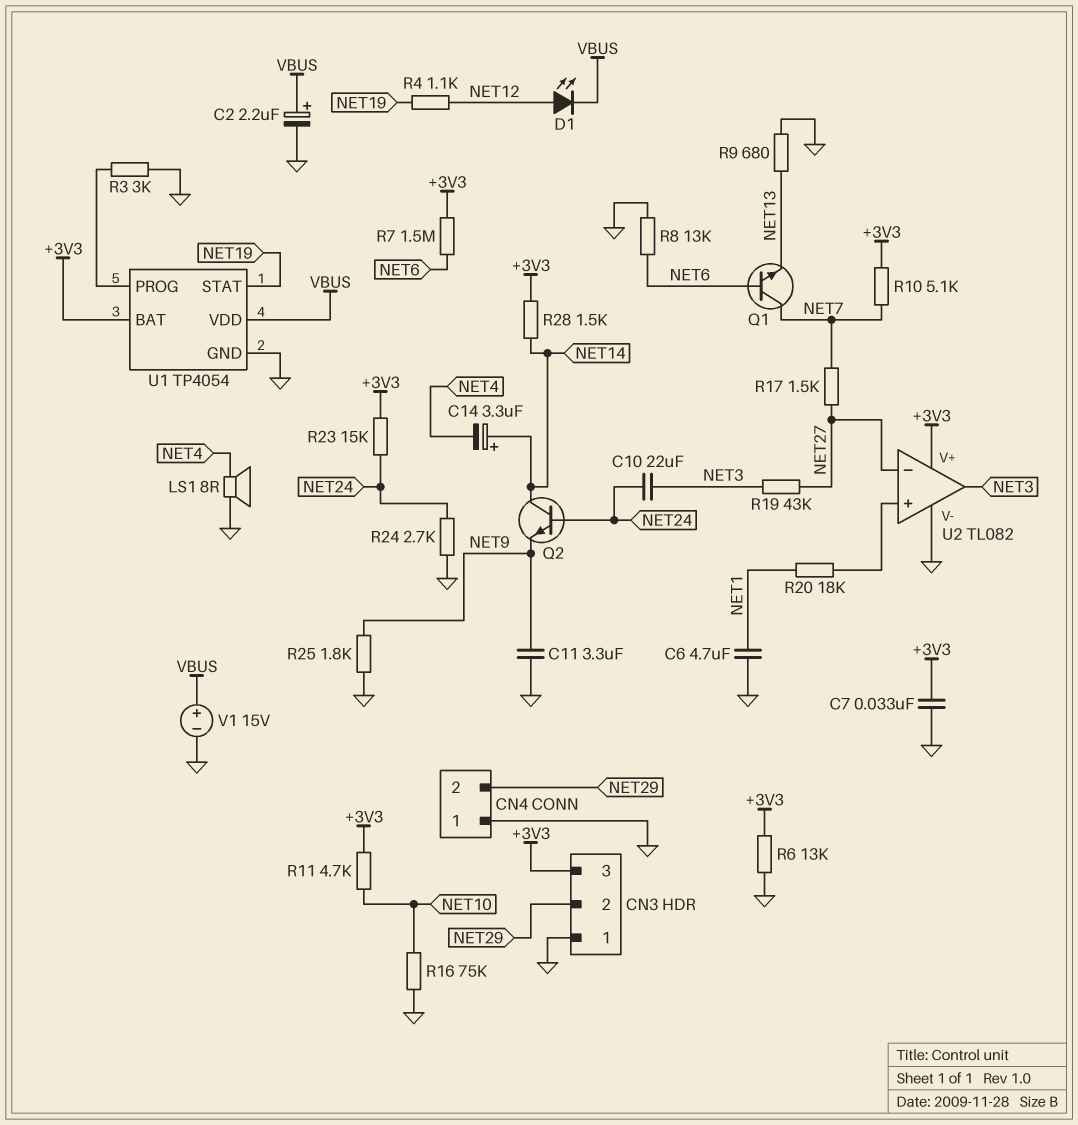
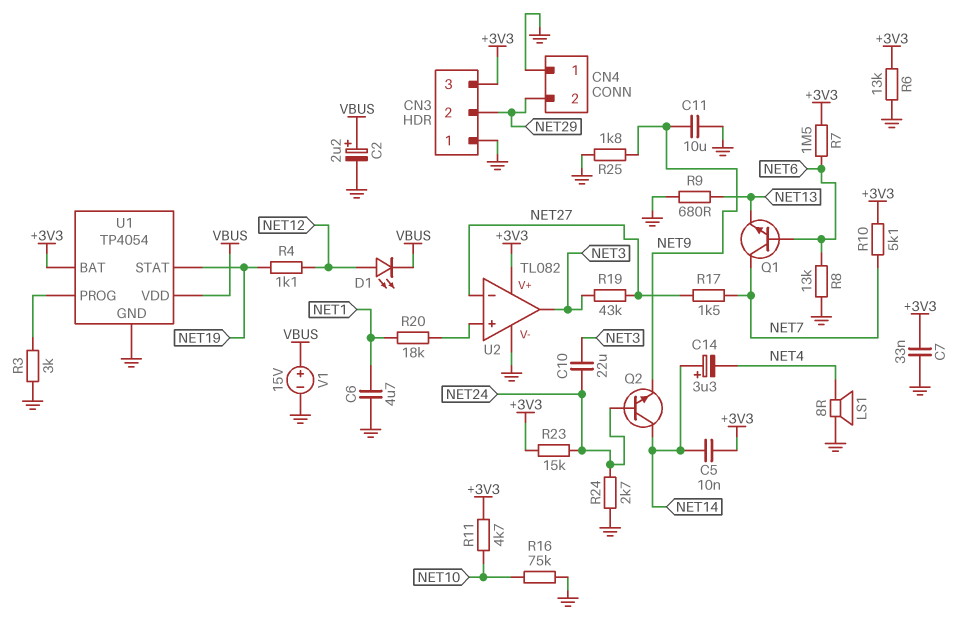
C5: none -> 10nF (+3V3, NET14)
C11: 3.3uF (GND, NET9) -> 10uF (GND, NET9)
R28: 1.5k (+3V3, NET14) -> none

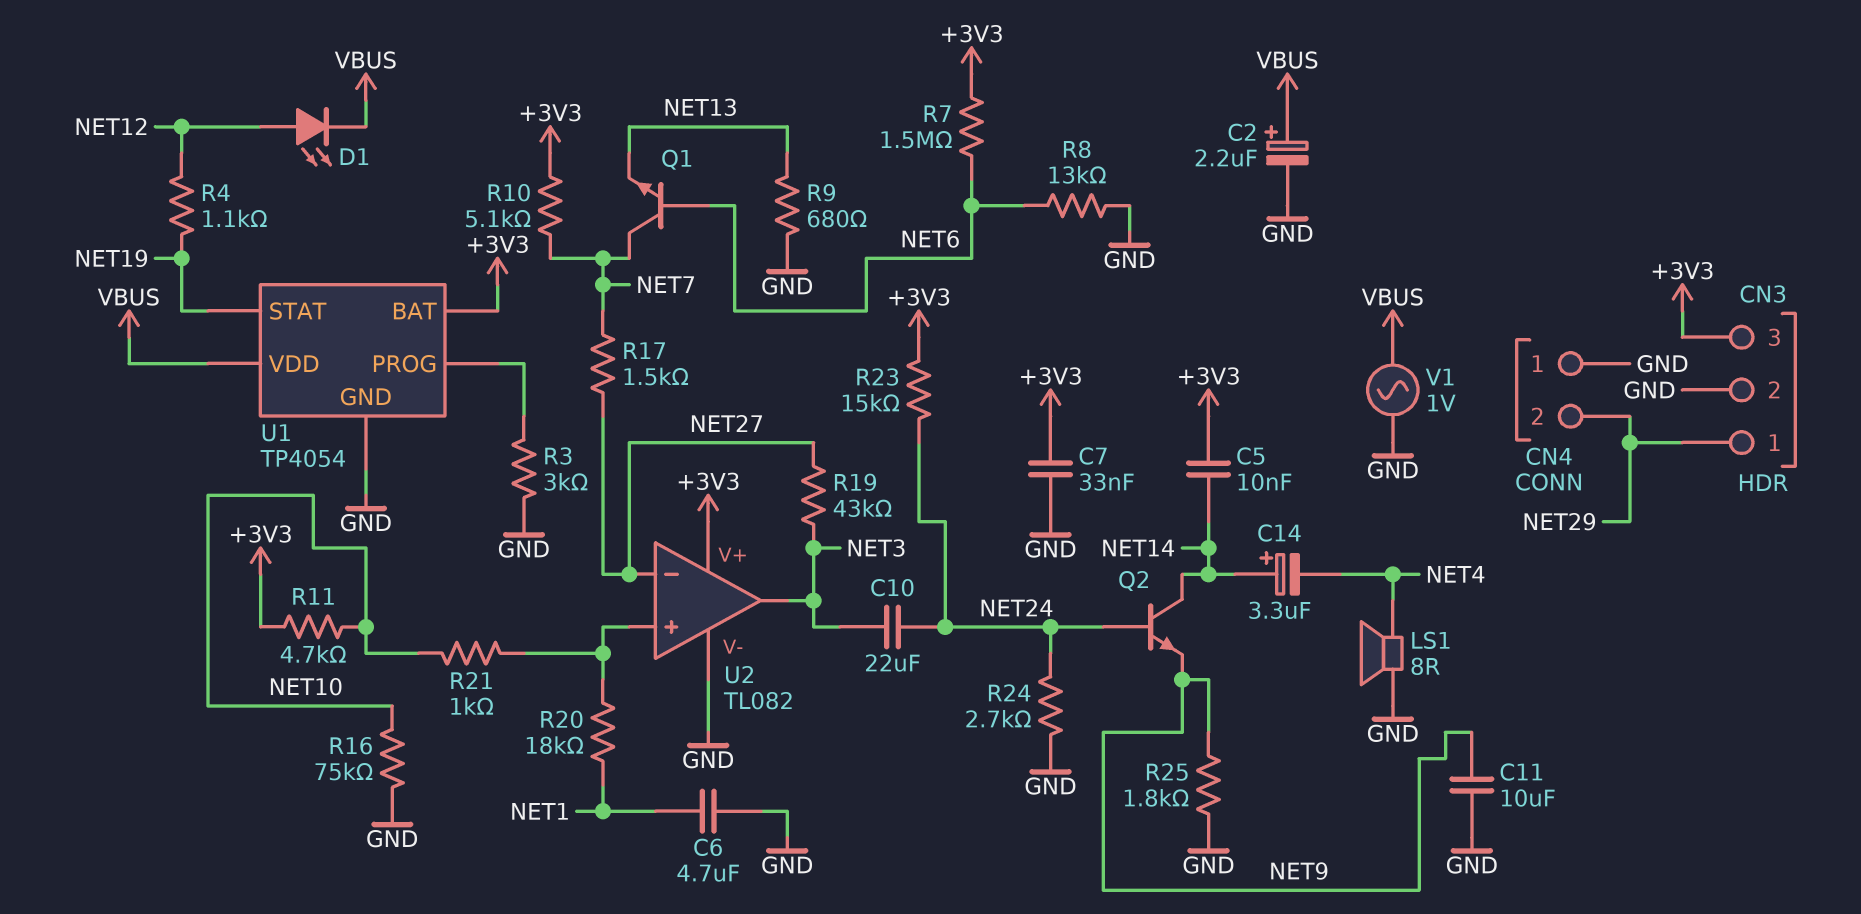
CN3 pin 1: GND -> NET29
CN3 pin 2: NET29 -> GND
R6: 13k (+3V3, GND) -> none
R21: none -> 1k (NET10, U2/in+)
V1: 15V (plus VBUS, minus GND) -> AC 1V (GND, VBUS)

